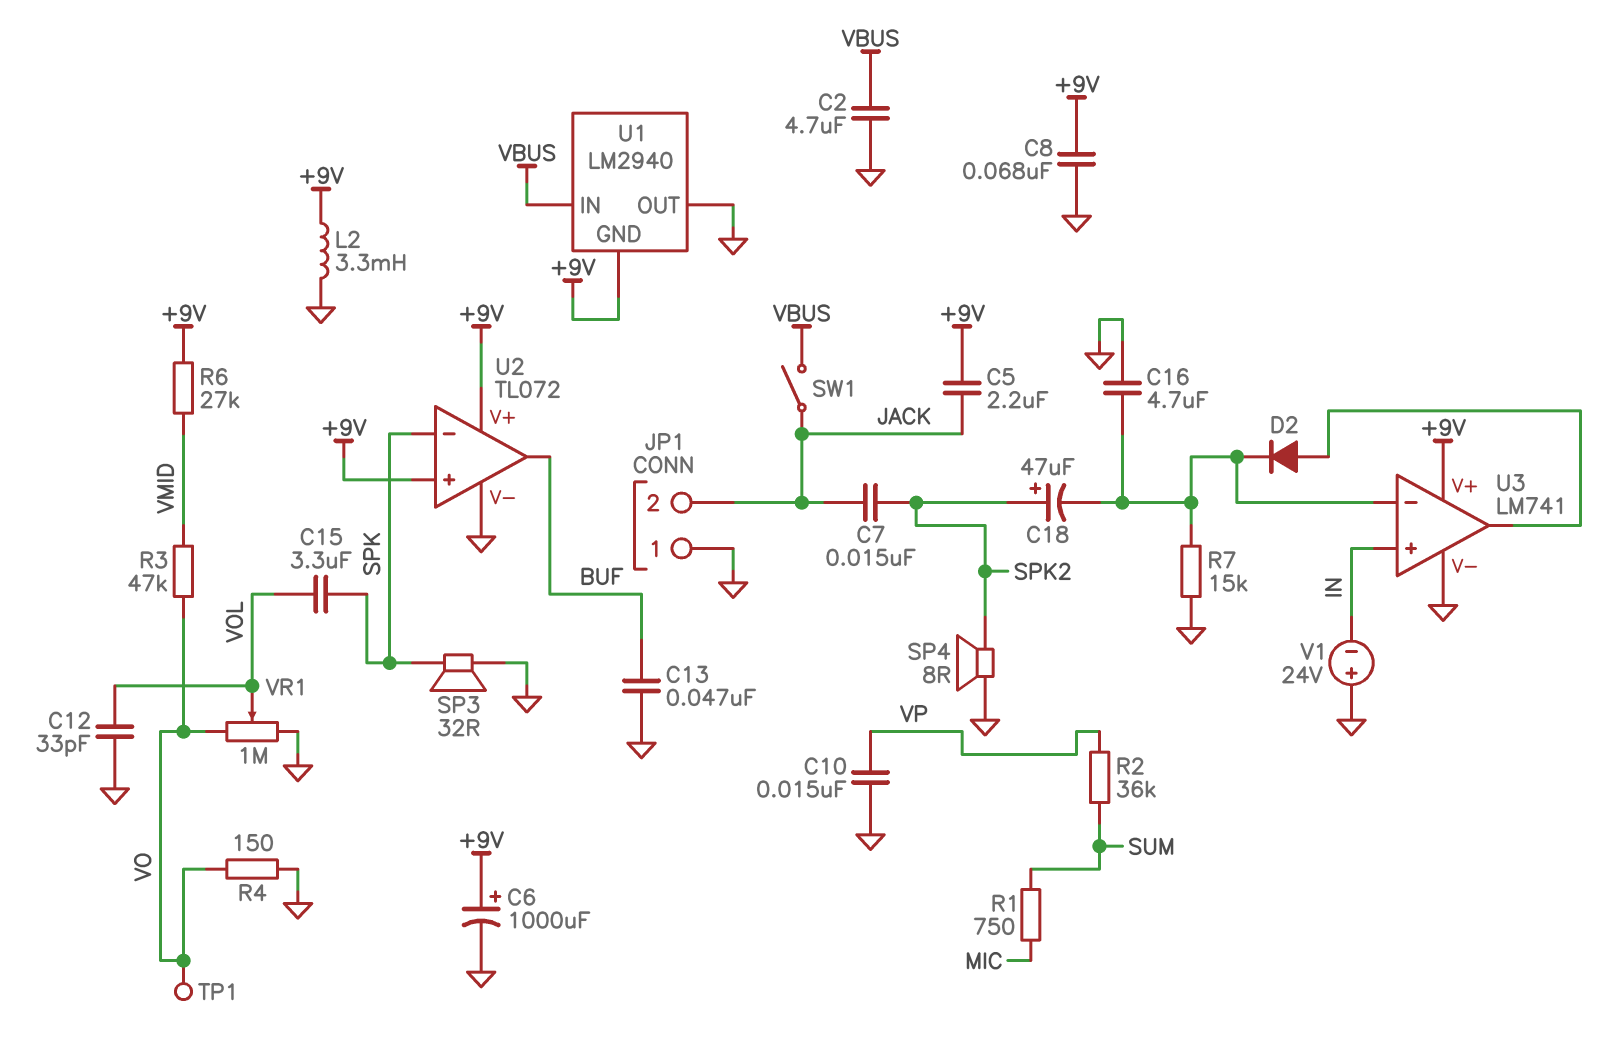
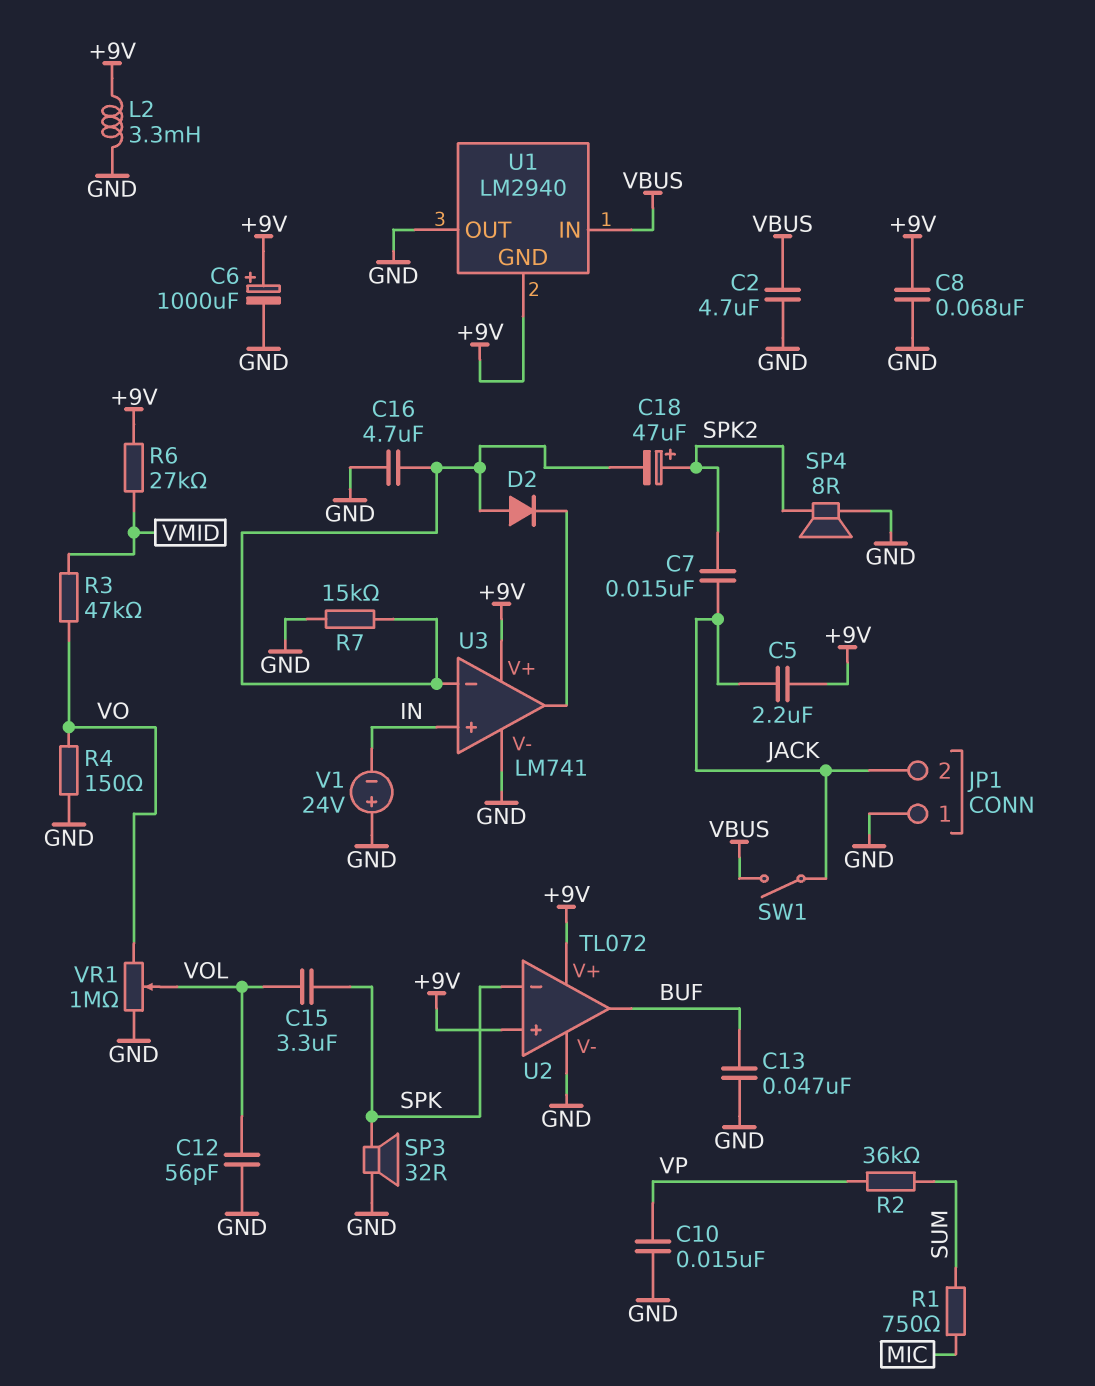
C12: 33pF (GND, VOL) -> 56pF (GND, VOL)
D2: diode (A U3/out, K U3/in-) -> diode (A U3/in-, K U3/out)
TP1: test point (VO) -> none

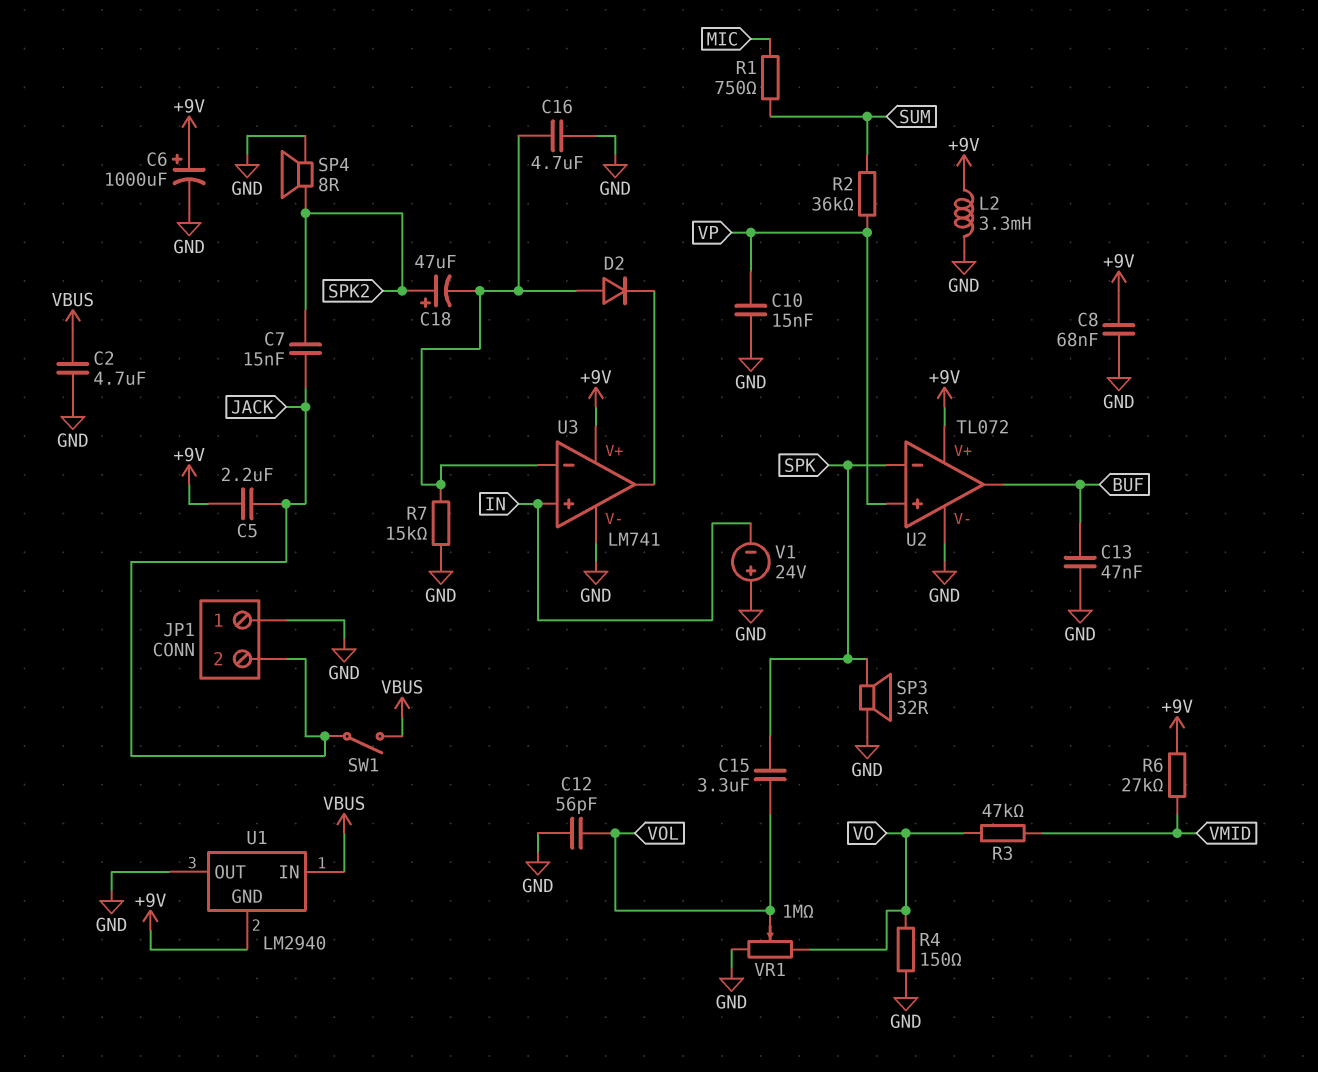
U2 pin in+: +9V -> VP

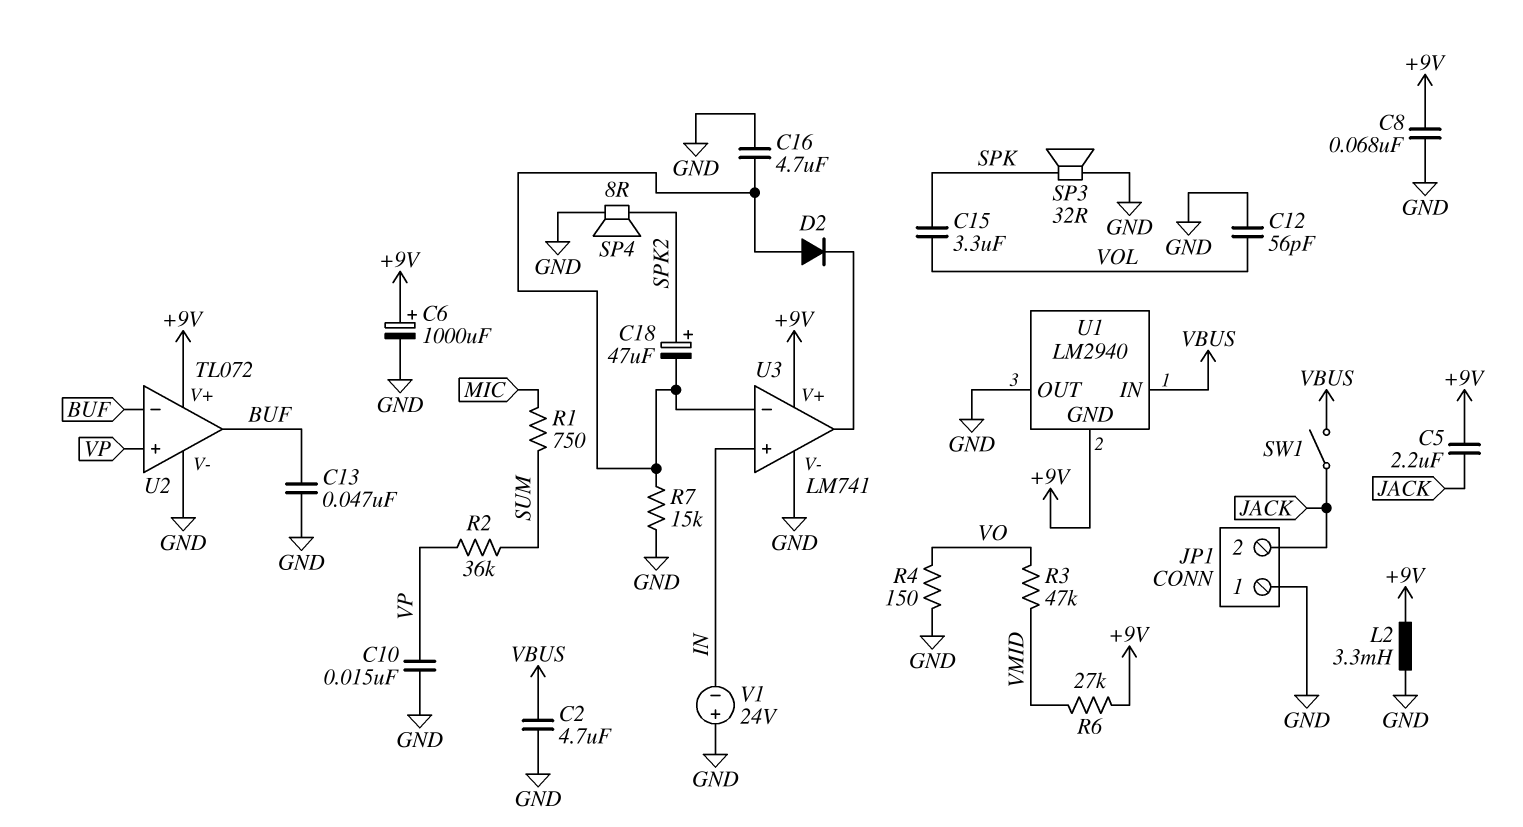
C7: 15nF (JACK, SPK2) -> none
U2 pin in-: SPK -> BUF
VR1: 1M (GND, VO, wiper VOL) -> none

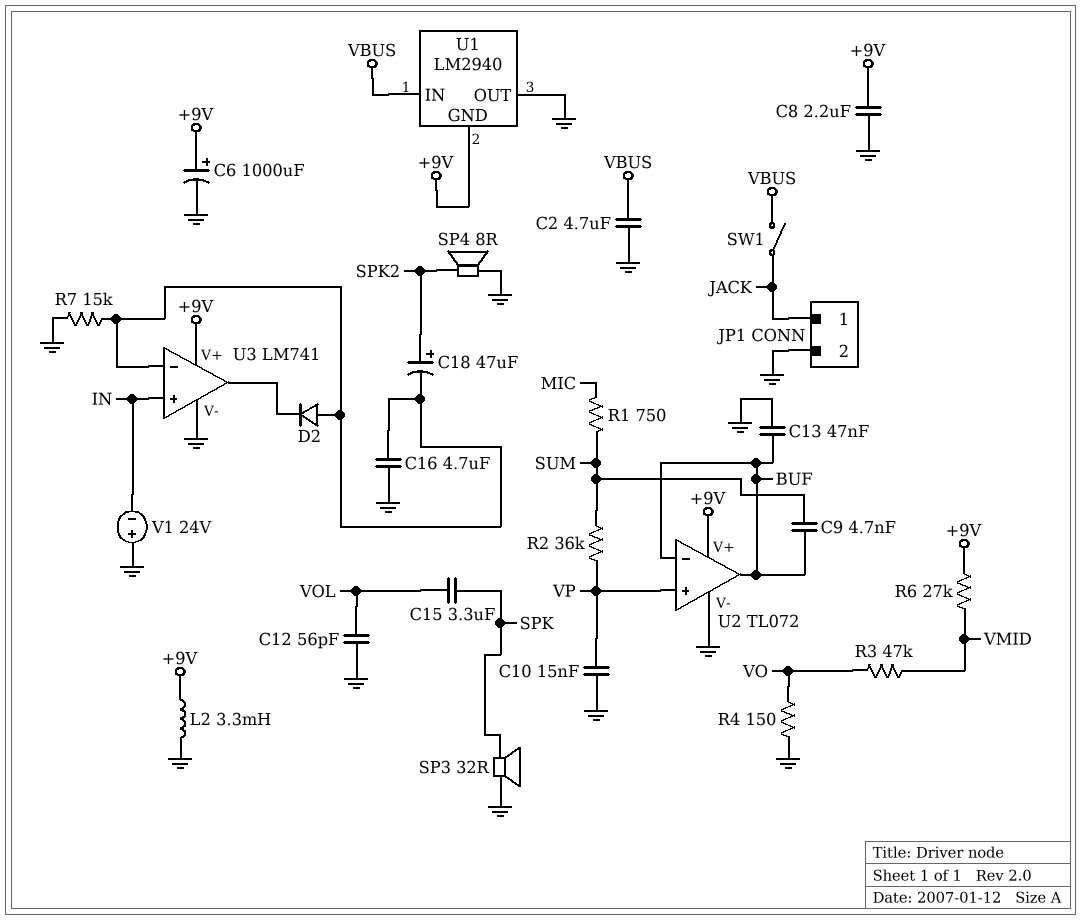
C5: 2.2uF (+9V, JACK) -> none
C8: 68nF (+9V, GND) -> 2.2uF (+9V, GND)
C9: none -> 4.7nF (BUF, SUM)
JP1 pin 1: GND -> JACK
JP1 pin 2: JACK -> GND

